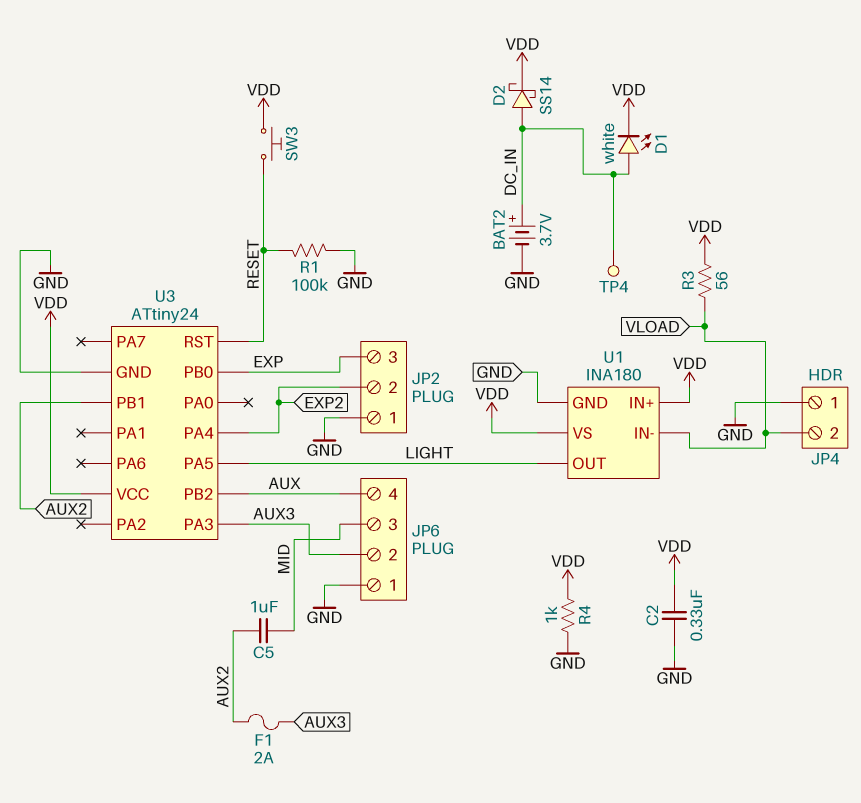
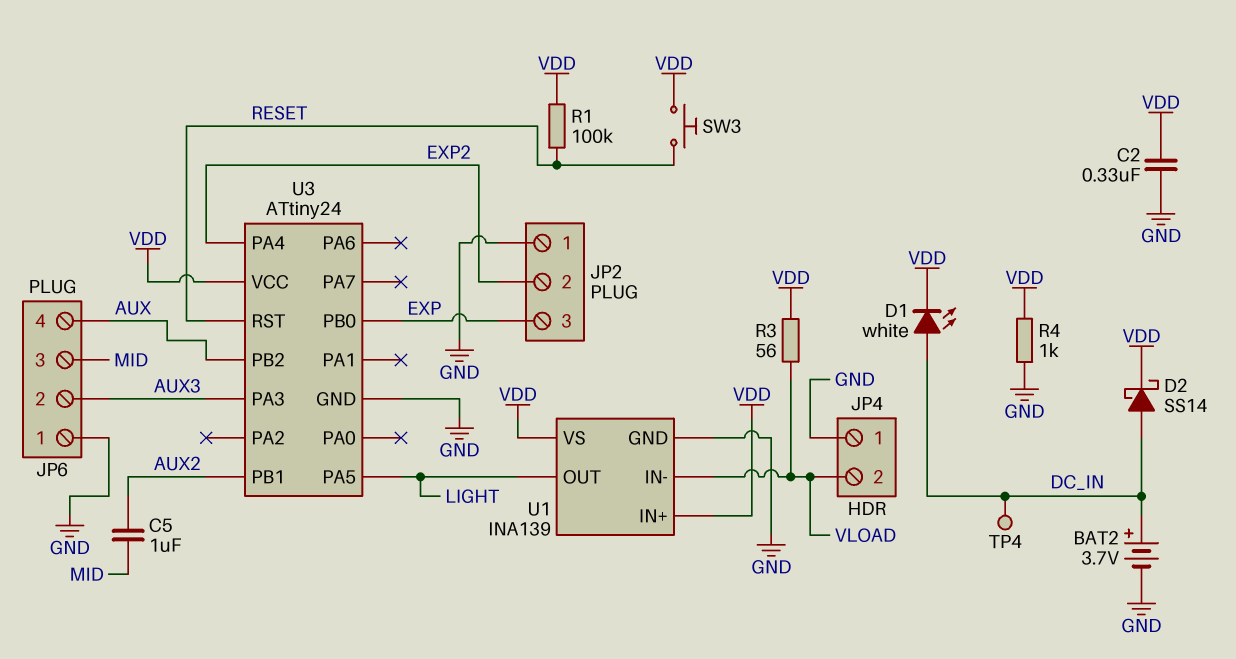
F1: 2A (AUX2, AUX3) -> none
R1: 100k (GND, RESET) -> 100k (RESET, VDD)
U1: INA180 -> INA139

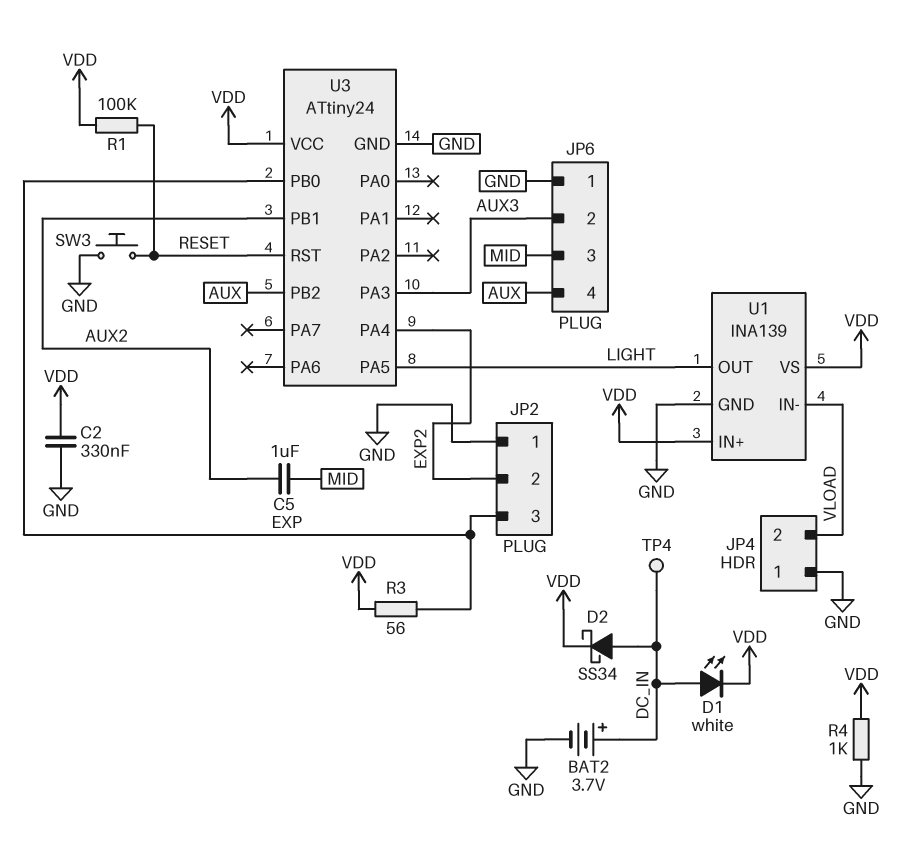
D2: schottky SS14 (A DC_IN, K VDD) -> schottky SS34 (A DC_IN, K VDD)
R3: 56 (VDD, VLOAD) -> 56 (EXP, VDD)
SW3: button (RESET, VDD) -> button (GND, RESET)

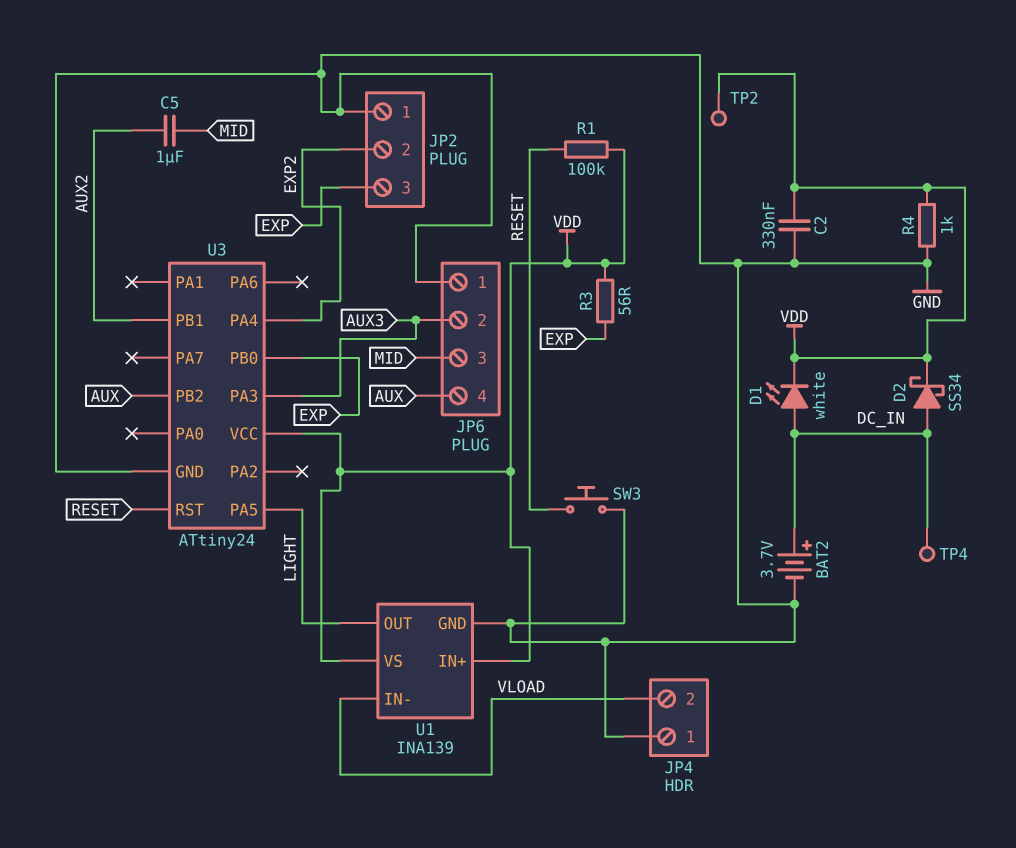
TP2: none -> test point (VDD)

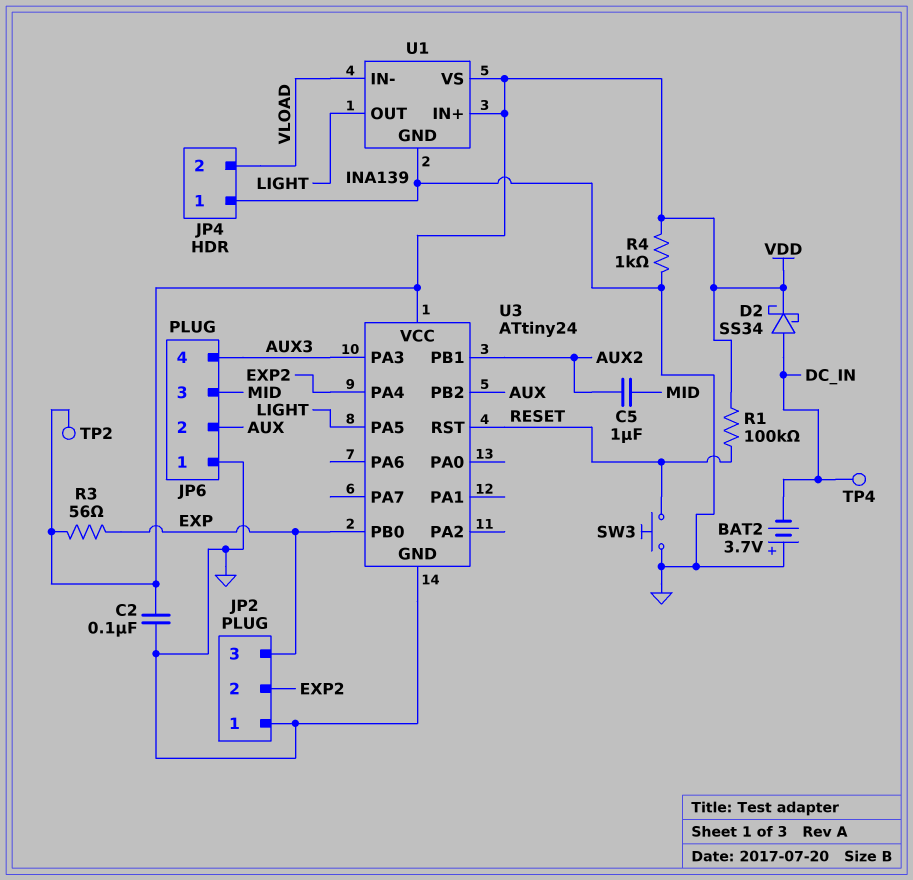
BAT2: 3.7V (plus DC_IN, minus GND) -> 3.7V (plus GND, minus DC_IN)
C2: 330nF (GND, VDD) -> 100nF (GND, VDD)
D1: LED white (A DC_IN, K VDD) -> none
JP6 pin 2: AUX3 -> AUX
JP6 pin 4: AUX -> AUX3

